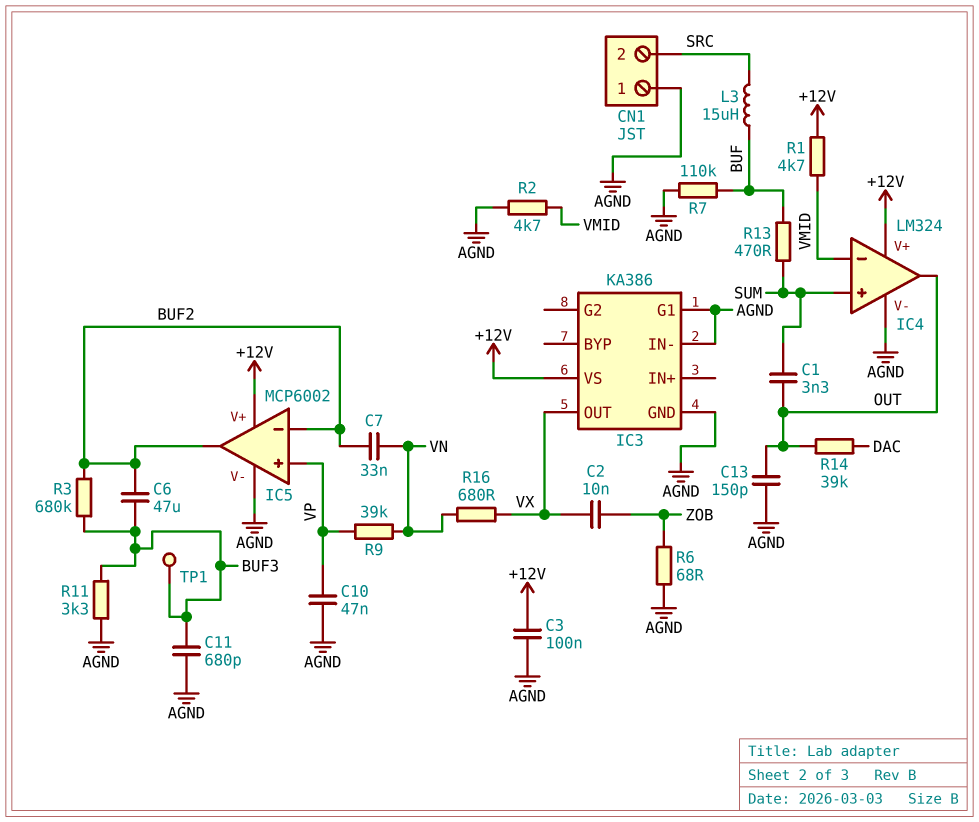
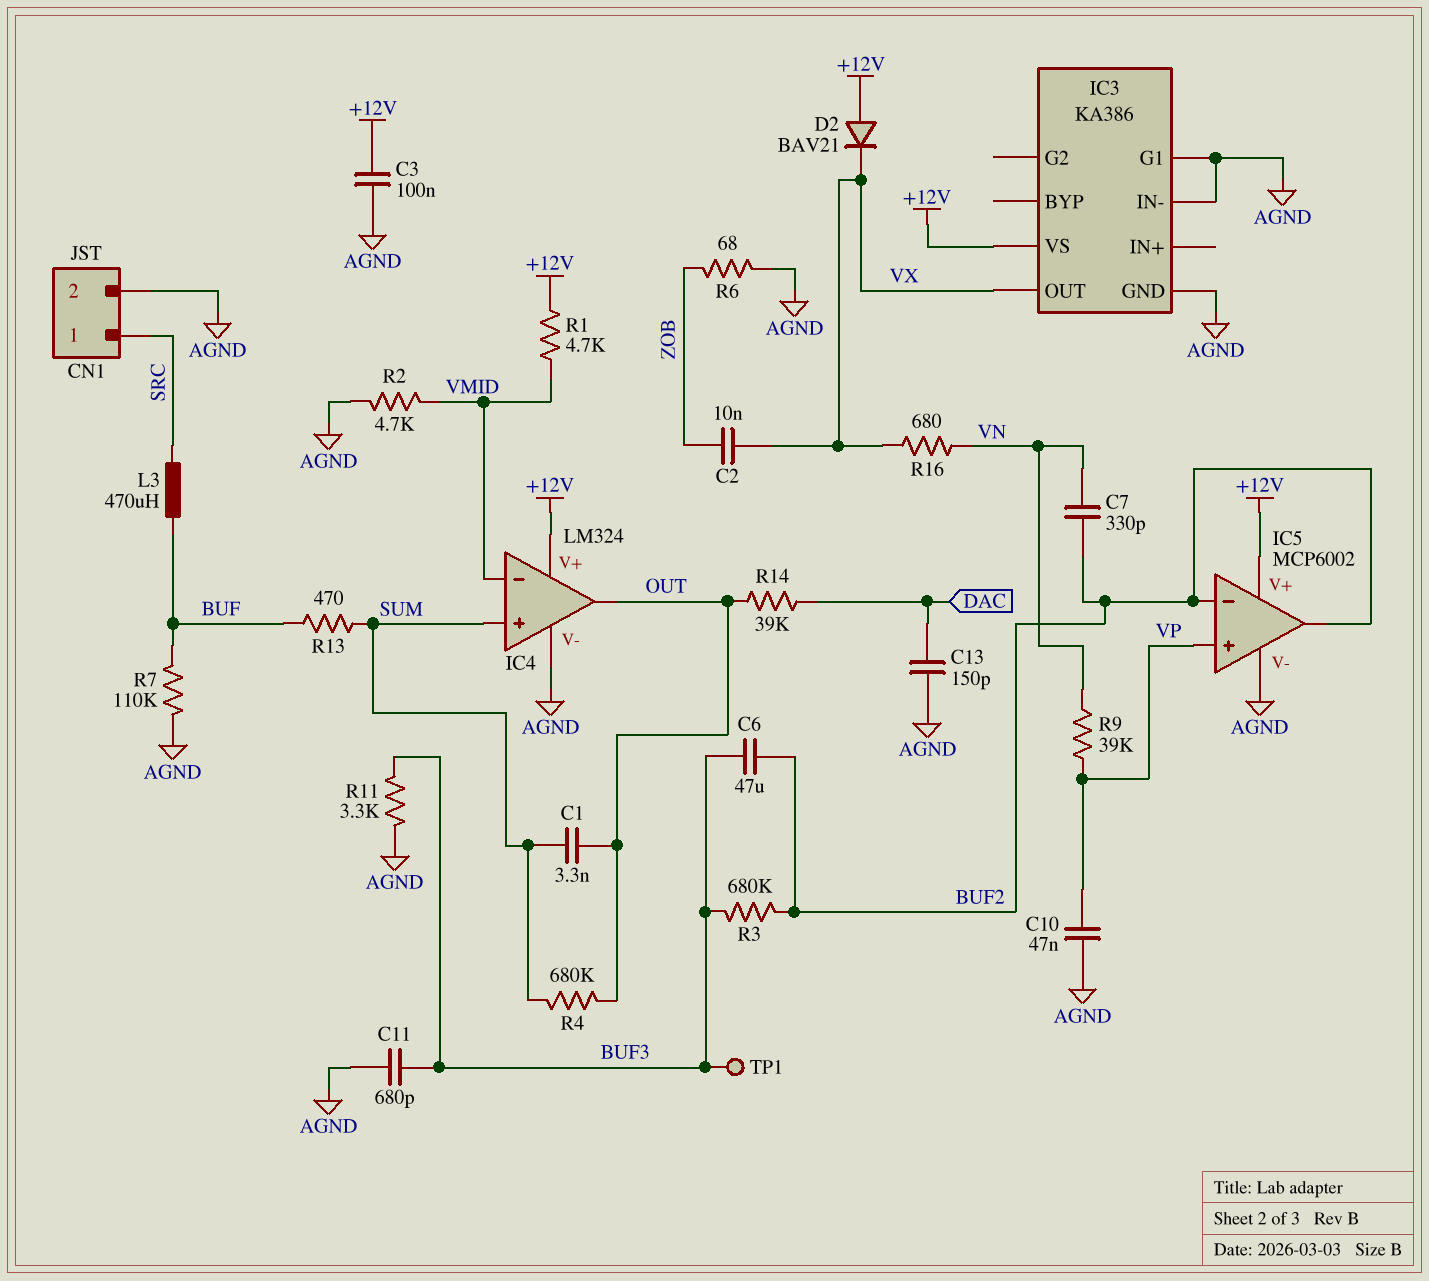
C7: 33nF (BUF2, VN) -> 330pF (BUF2, VN)
C13: 150pF (AGND, OUT) -> 150pF (AGND, DAC)
CN1 pin 1: AGND -> SRC
CN1 pin 2: SRC -> AGND
D2: none -> diode BAV21 (A +12V, K VX)
L3: 15uH (BUF, SRC) -> 470uH (BUF, SRC)
R4: none -> 680k (OUT, SUM)

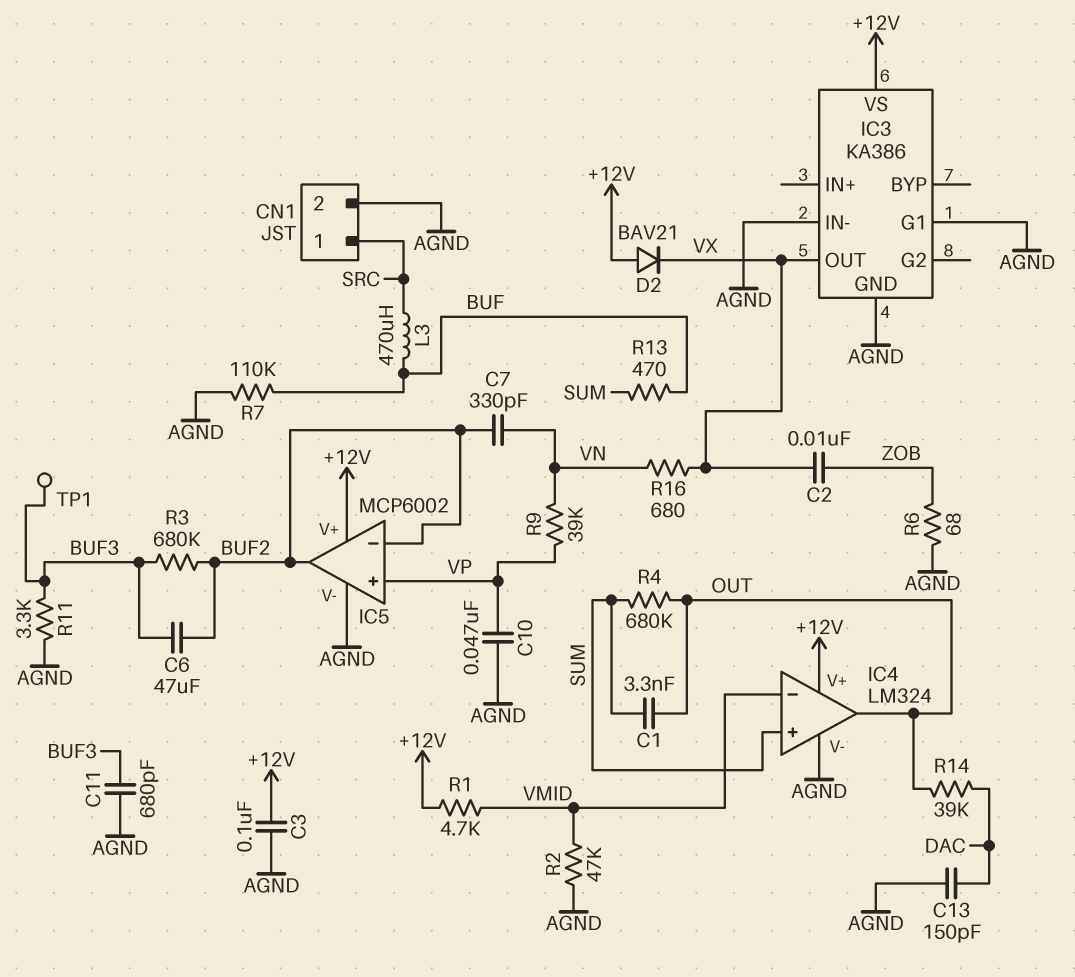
R2: 4.7k (AGND, VMID) -> 47k (AGND, VMID)

